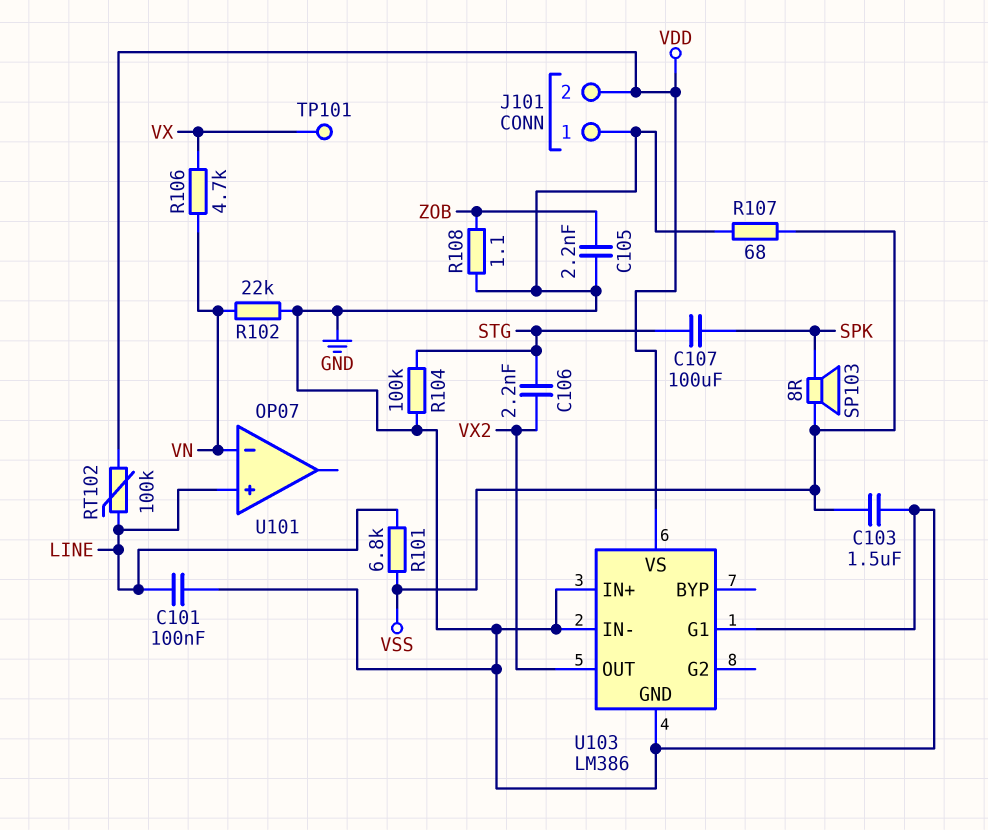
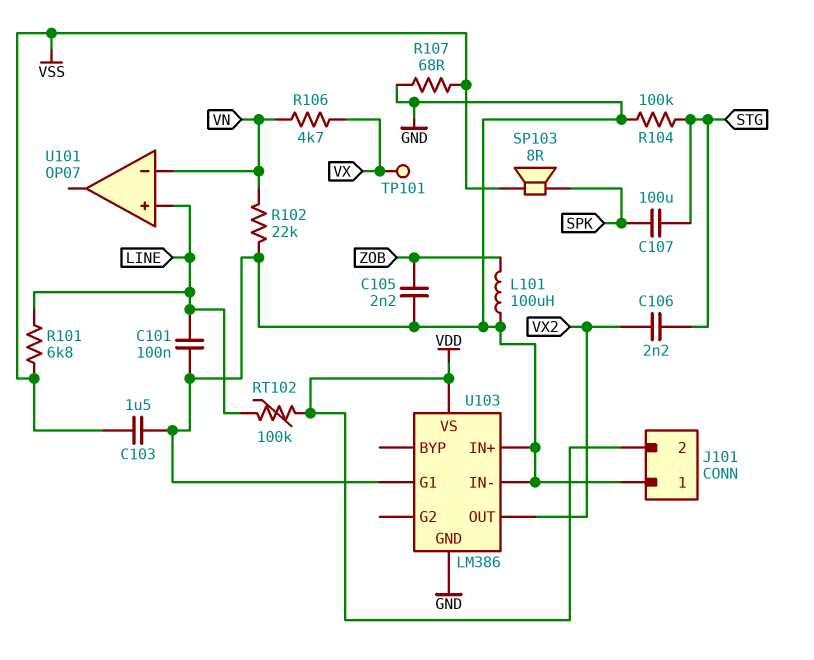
L101: none -> 100uH (GND, ZOB)
R108: 1.1 (GND, ZOB) -> none

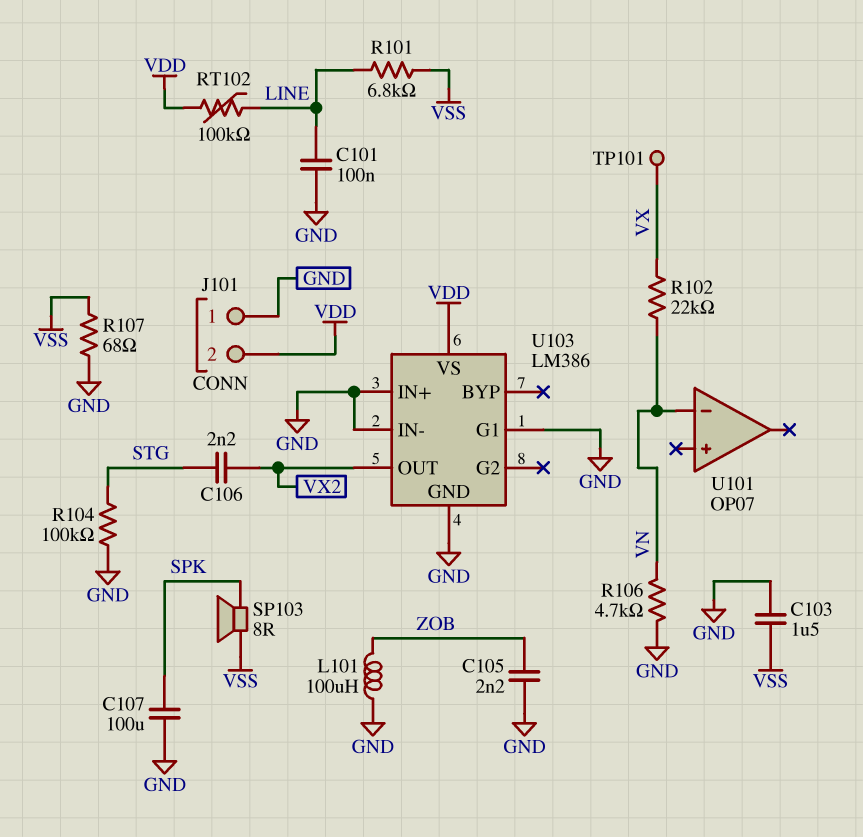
C107: 100uF (SPK, STG) -> 100uF (GND, SPK)
R102: 22k (GND, VN) -> 22k (VN, VX)
R106: 4.7k (VN, VX) -> 4.7k (GND, VN)
U101 pin in+: LINE -> none

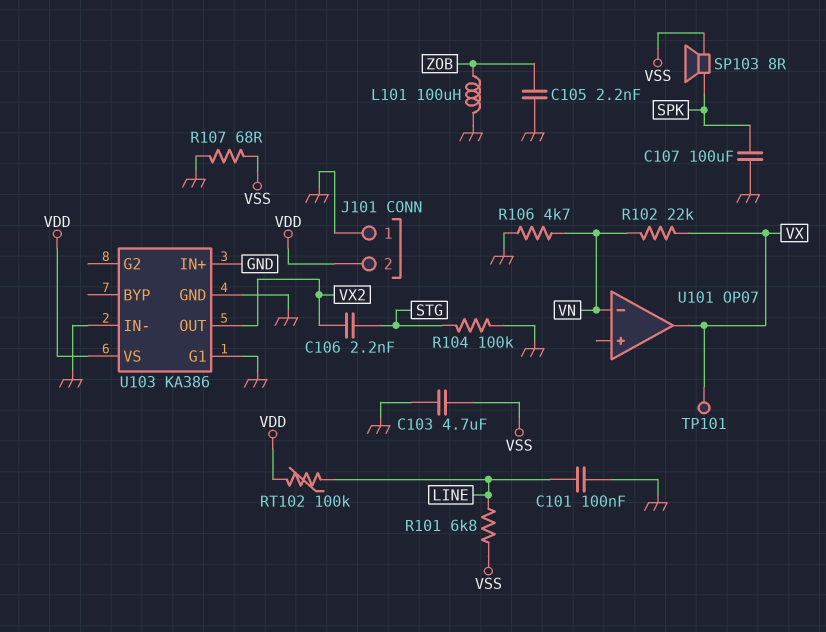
C103: 1.5uF (GND, VSS) -> 4.7uF (GND, VSS)
U101 pin out: none -> VX
U103: LM386 -> KA386

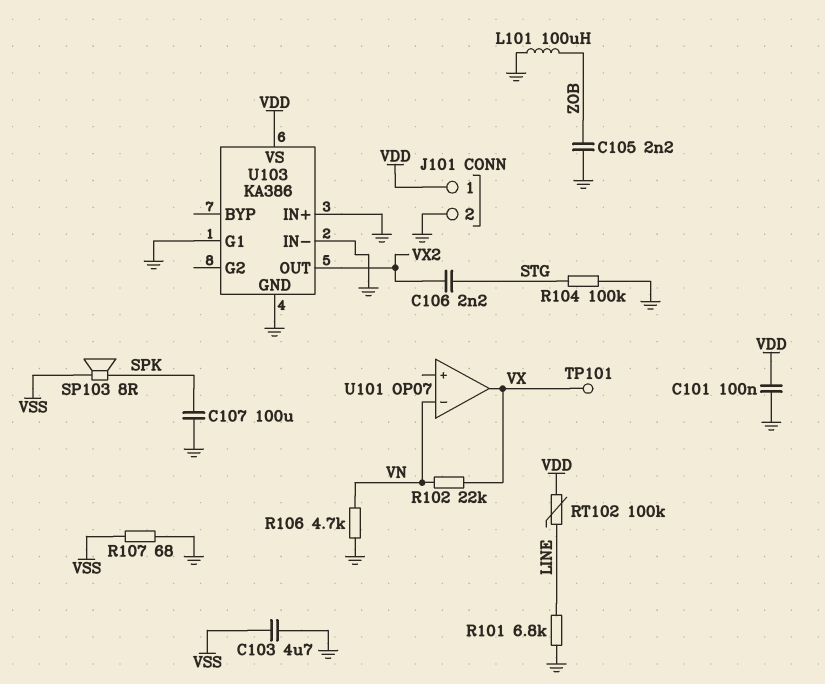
C101: 100nF (GND, LINE) -> 100nF (GND, VDD)
J101 pin 1: GND -> VDD
J101 pin 2: VDD -> GND
R101: 6.8k (LINE, VSS) -> 6.8k (GND, LINE)

